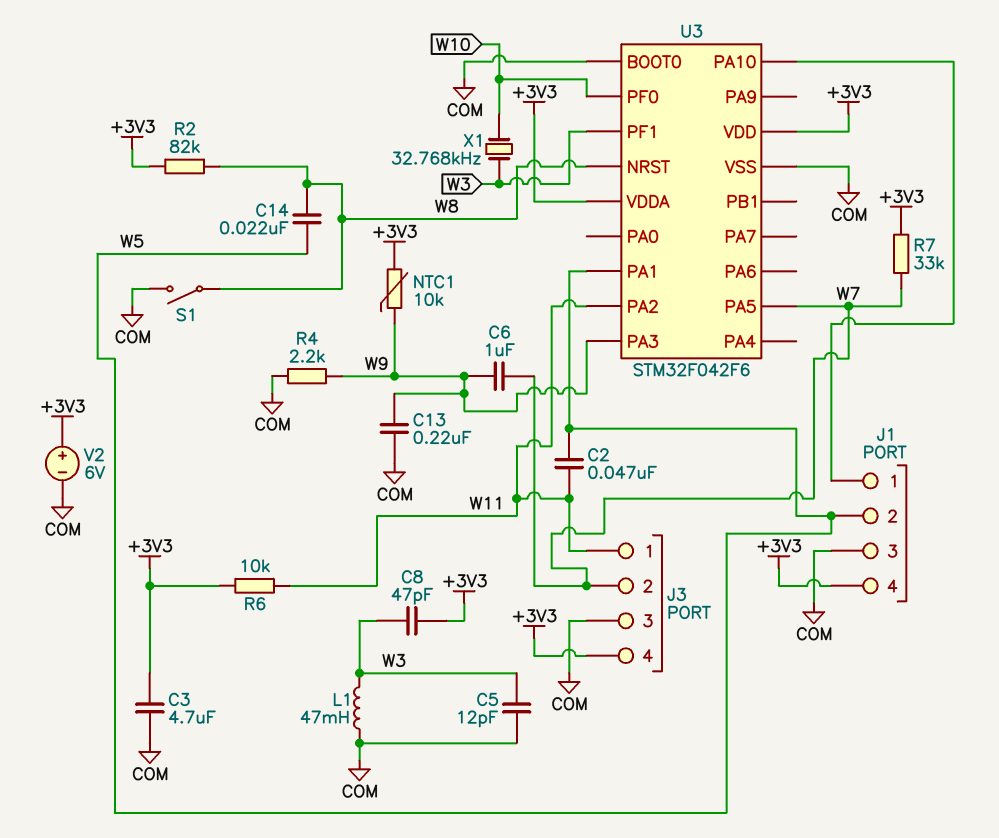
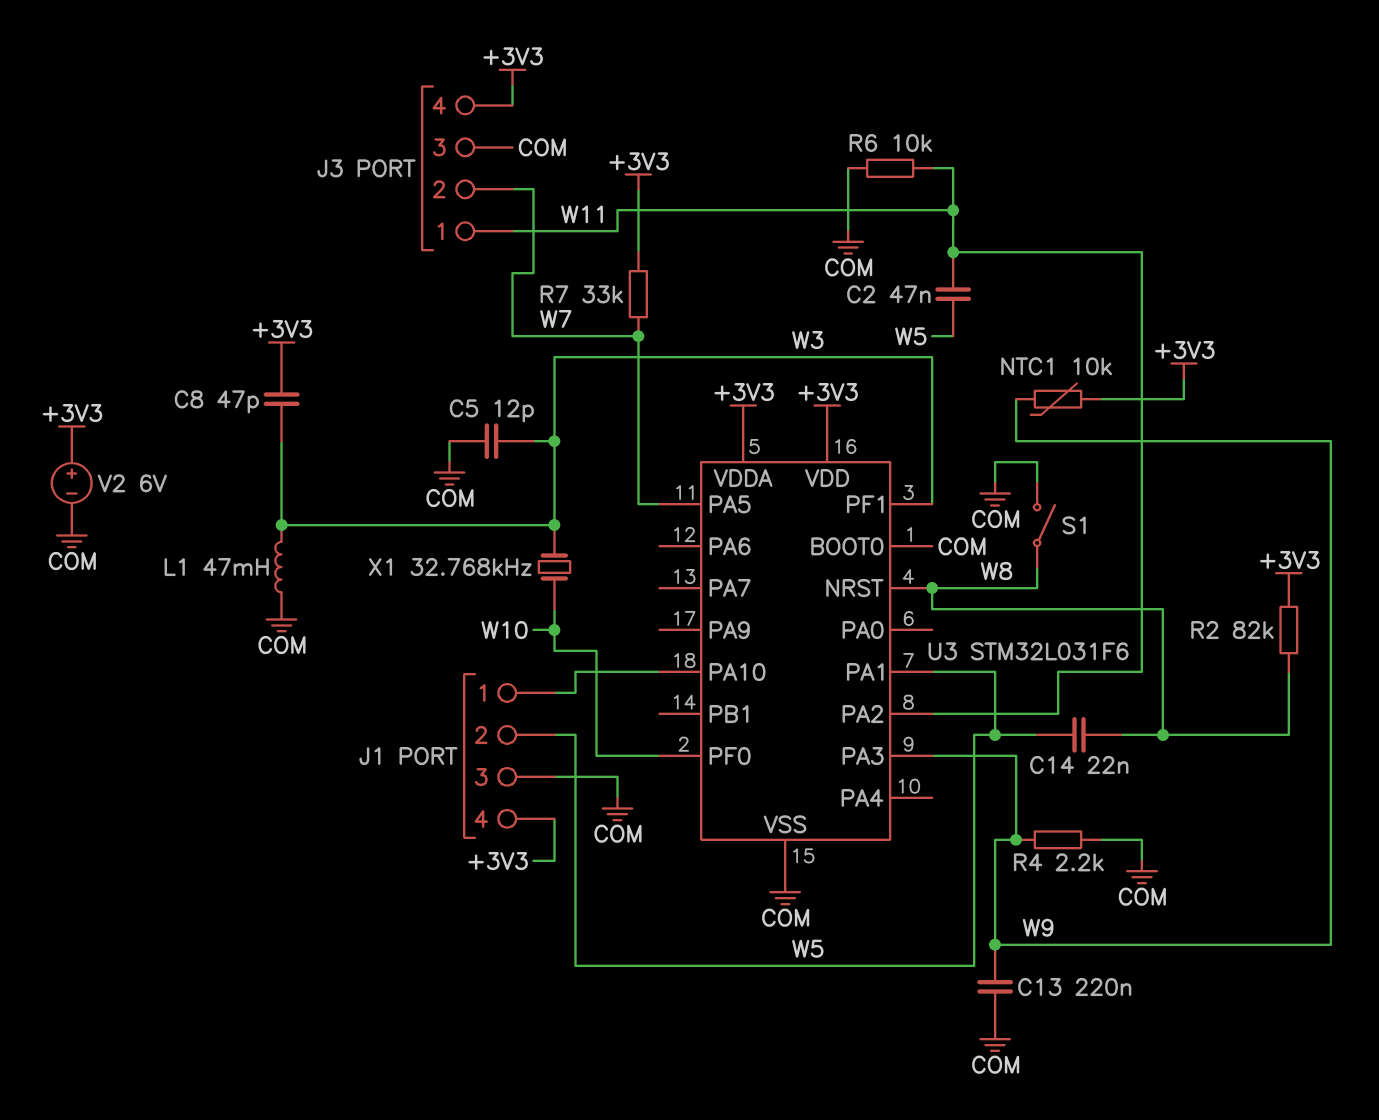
C3: 4.7uF (+3V3, COM) -> none
C6: 1uF (W7, W9) -> none
R6: 10k (+3V3, W11) -> 10k (COM, W11)
U3: STM32F042F6 -> STM32L031F6

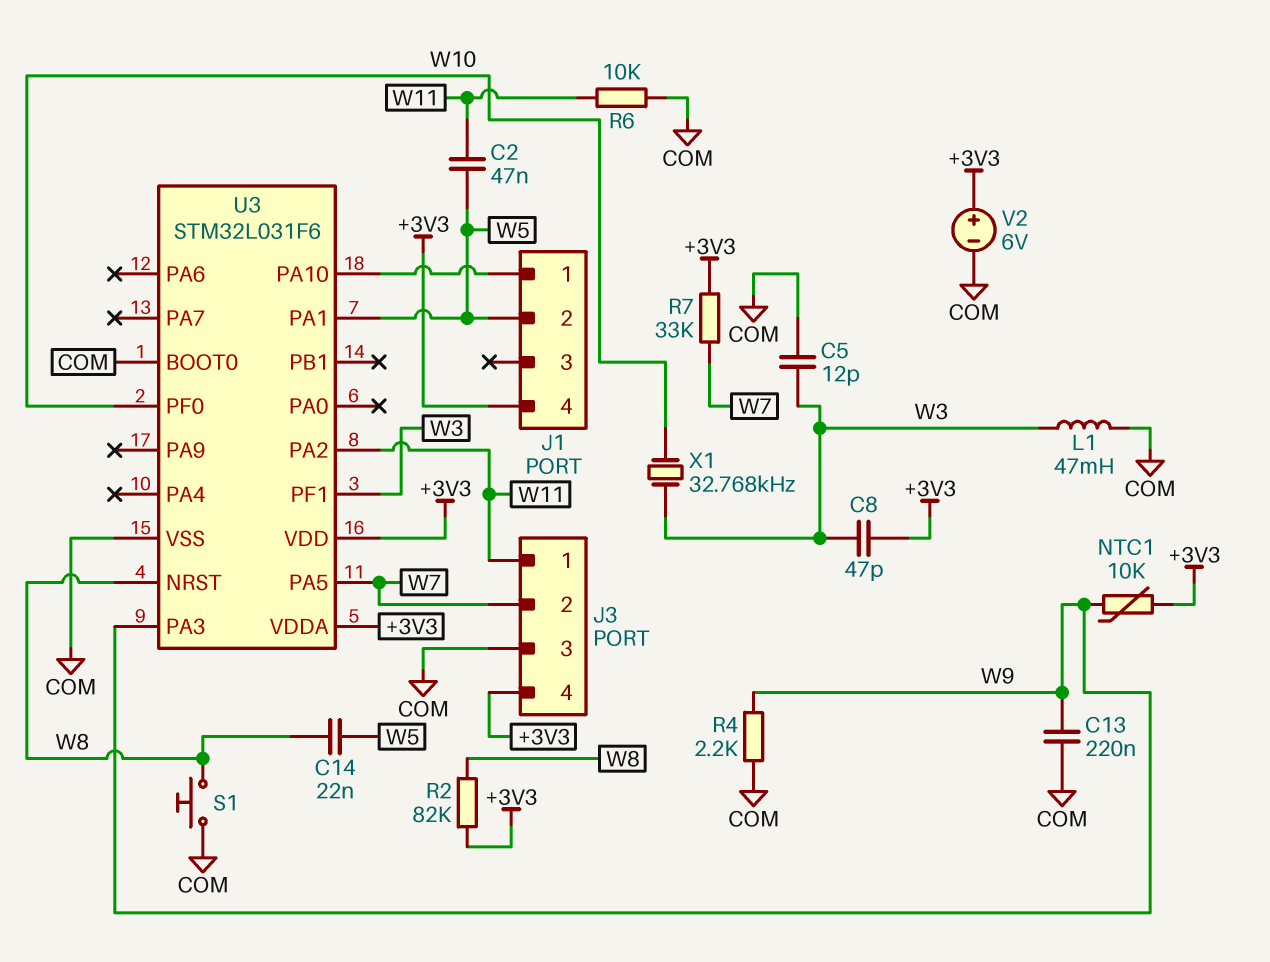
J1 pin 3: COM -> none
S1: switch (COM, W8) -> button (COM, W8)

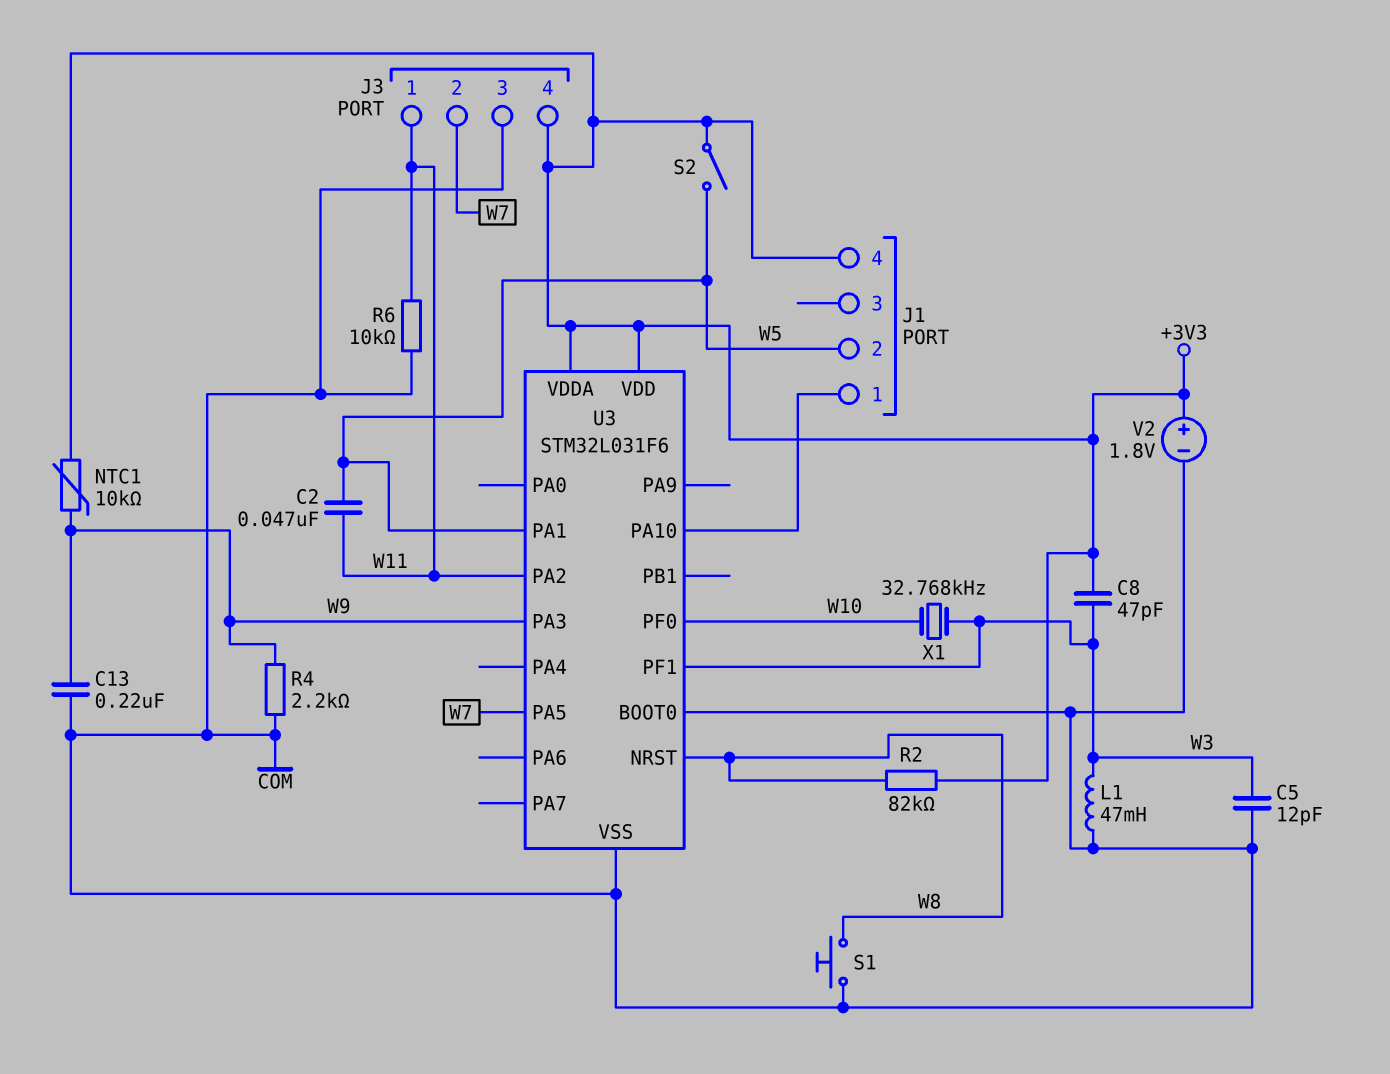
C14: 22nF (W5, W8) -> none
R7: 33k (+3V3, W7) -> none
S2: none -> switch (+3V3, W5)
V2: 6V (plus +3V3, minus COM) -> 1.8V (plus +3V3, minus COM)

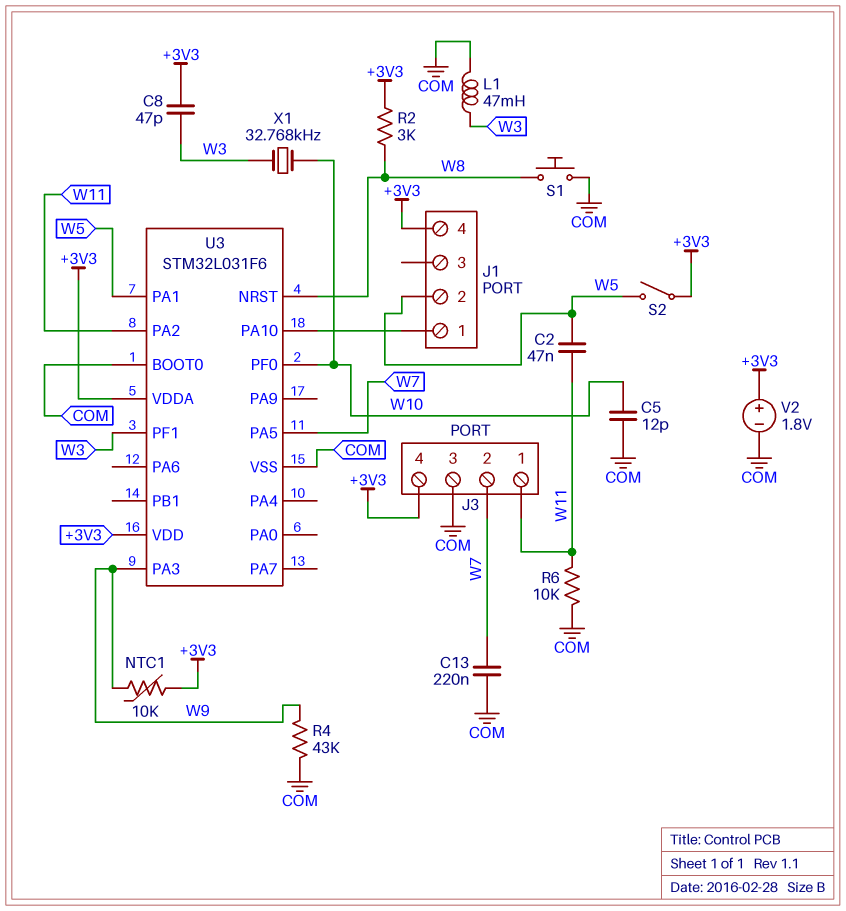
C5: 12pF (COM, W3) -> 12pF (COM, W10)
C13: 220nF (COM, W9) -> 220nF (COM, W7)
R2: 82k (+3V3, W8) -> 3k (+3V3, W8)
R4: 2.2k (COM, W9) -> 43k (COM, W9)

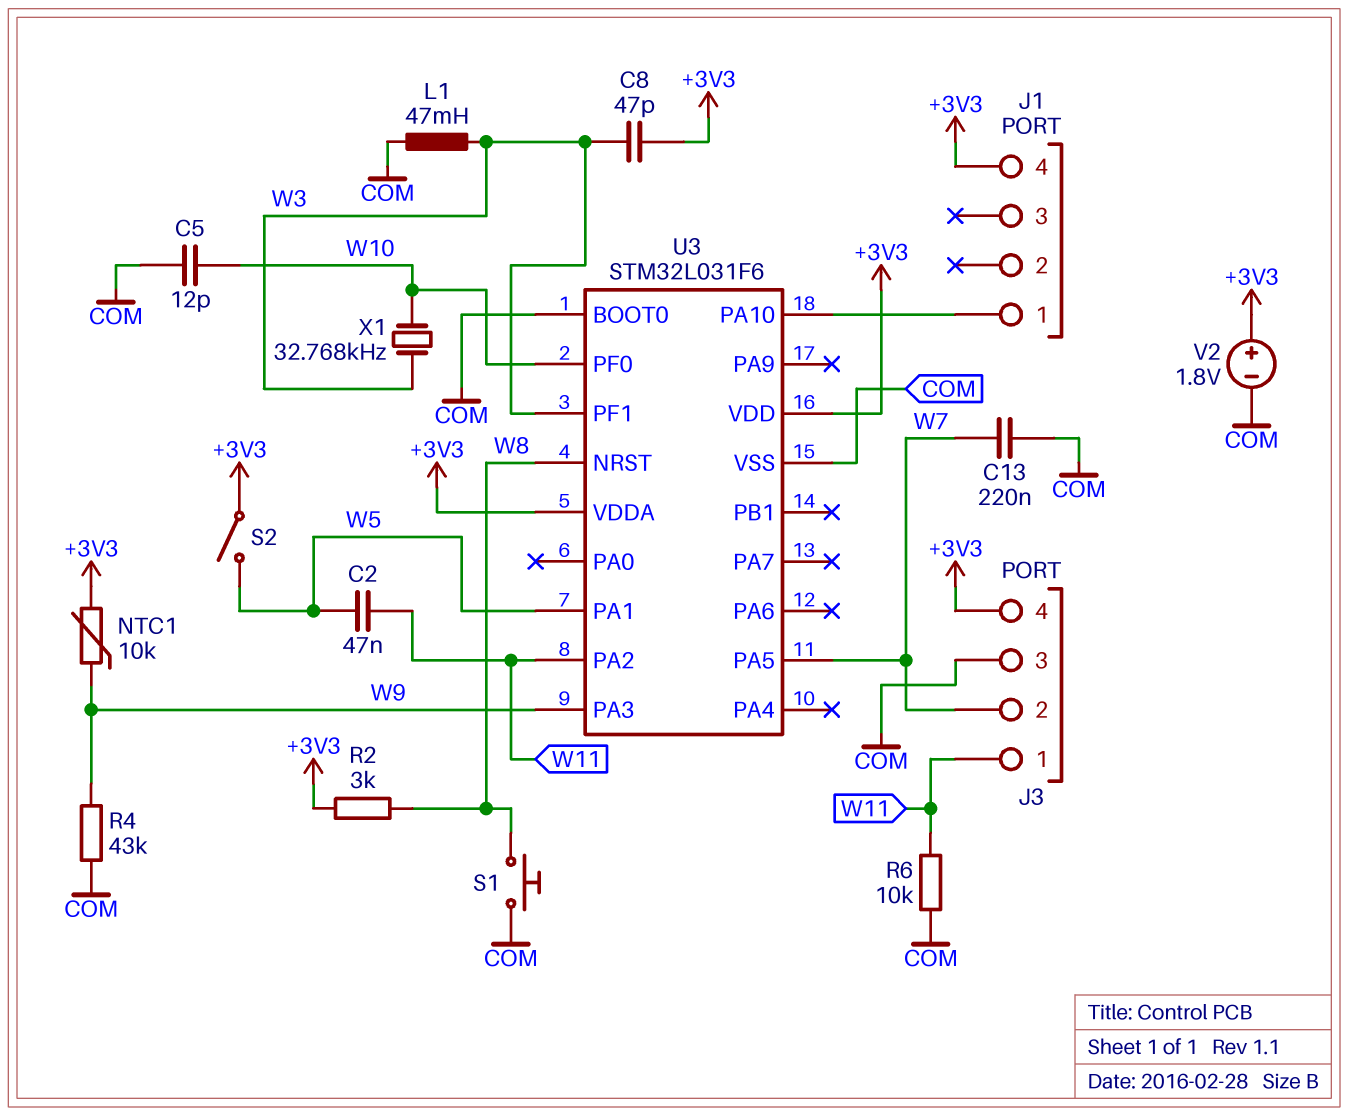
J1 pin 2: W5 -> none

